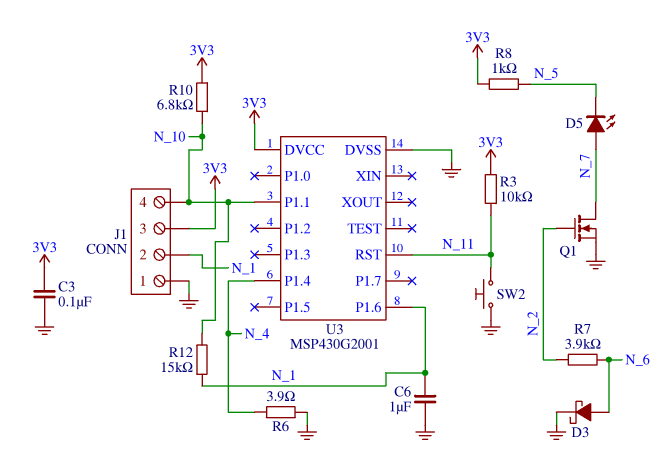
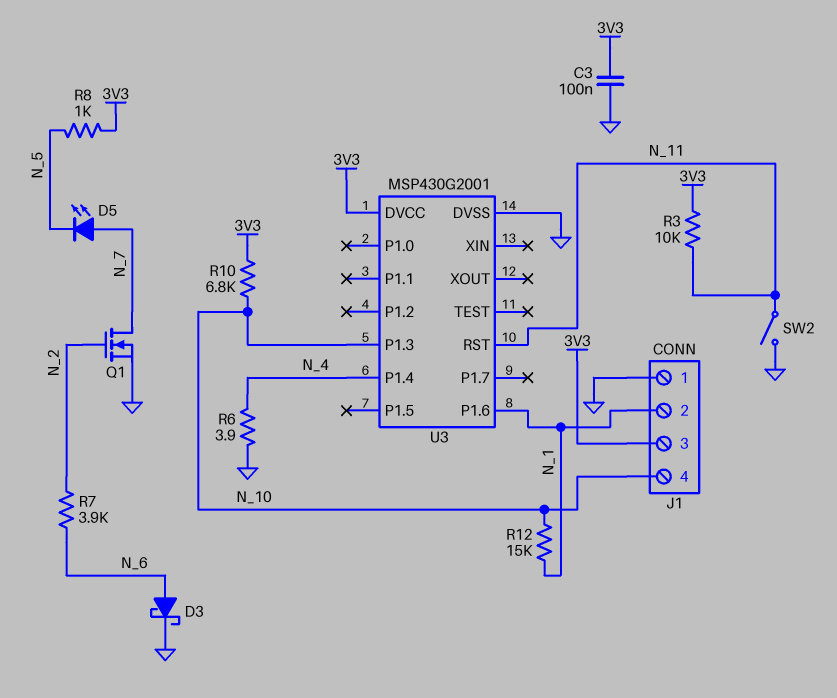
C6: 1uF (GND, N_1) -> none
SW2: button (GND, N_11) -> switch (GND, N_11)
U3 pin P1.1: N_10 -> none
U3 pin P1.3: none -> N_10

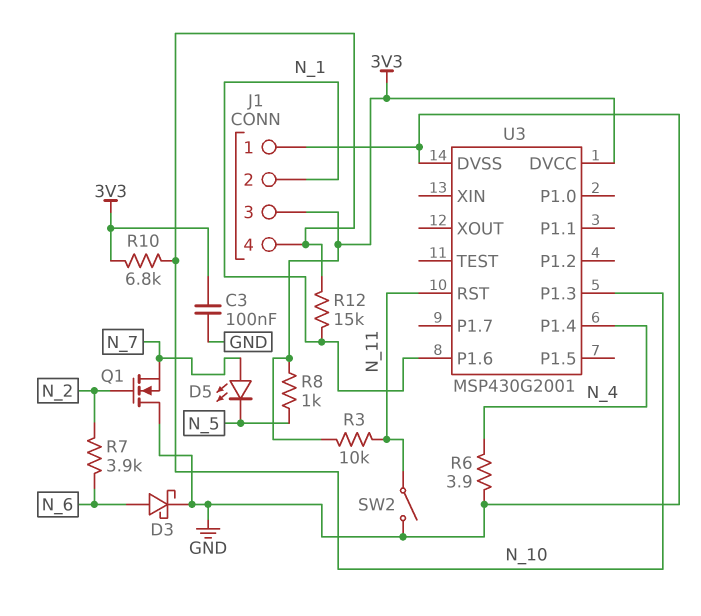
Q1: NMOS (G N_2, D N_7, S GND) -> NMOS (G N_2, D GND, S N_7)

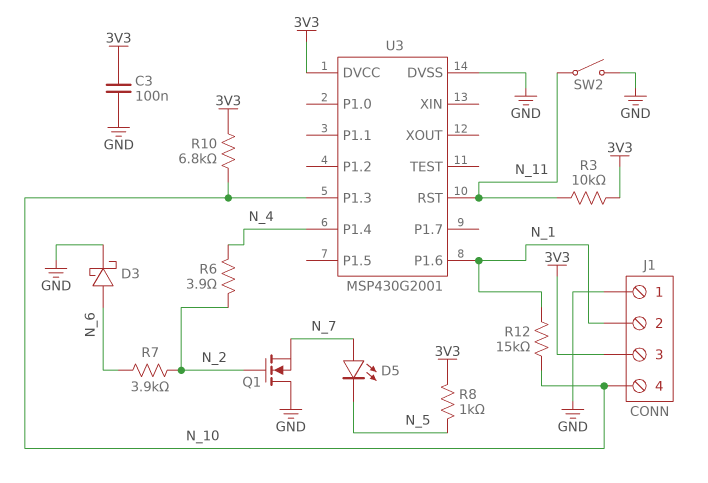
R6: 3.9 (GND, N_4) -> 3.9 (N_2, N_4)

